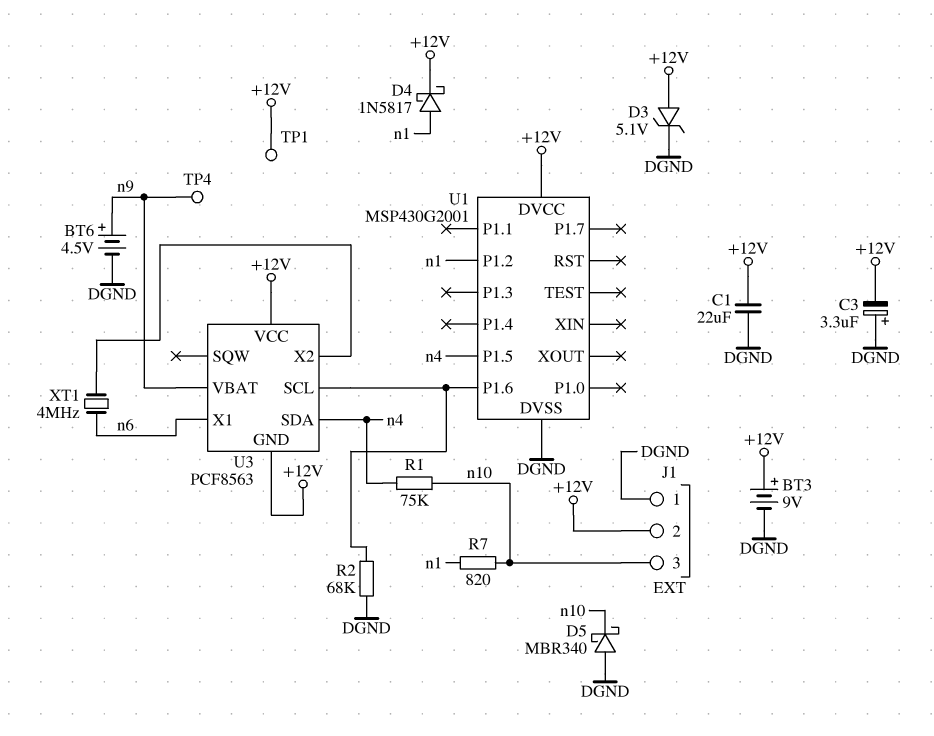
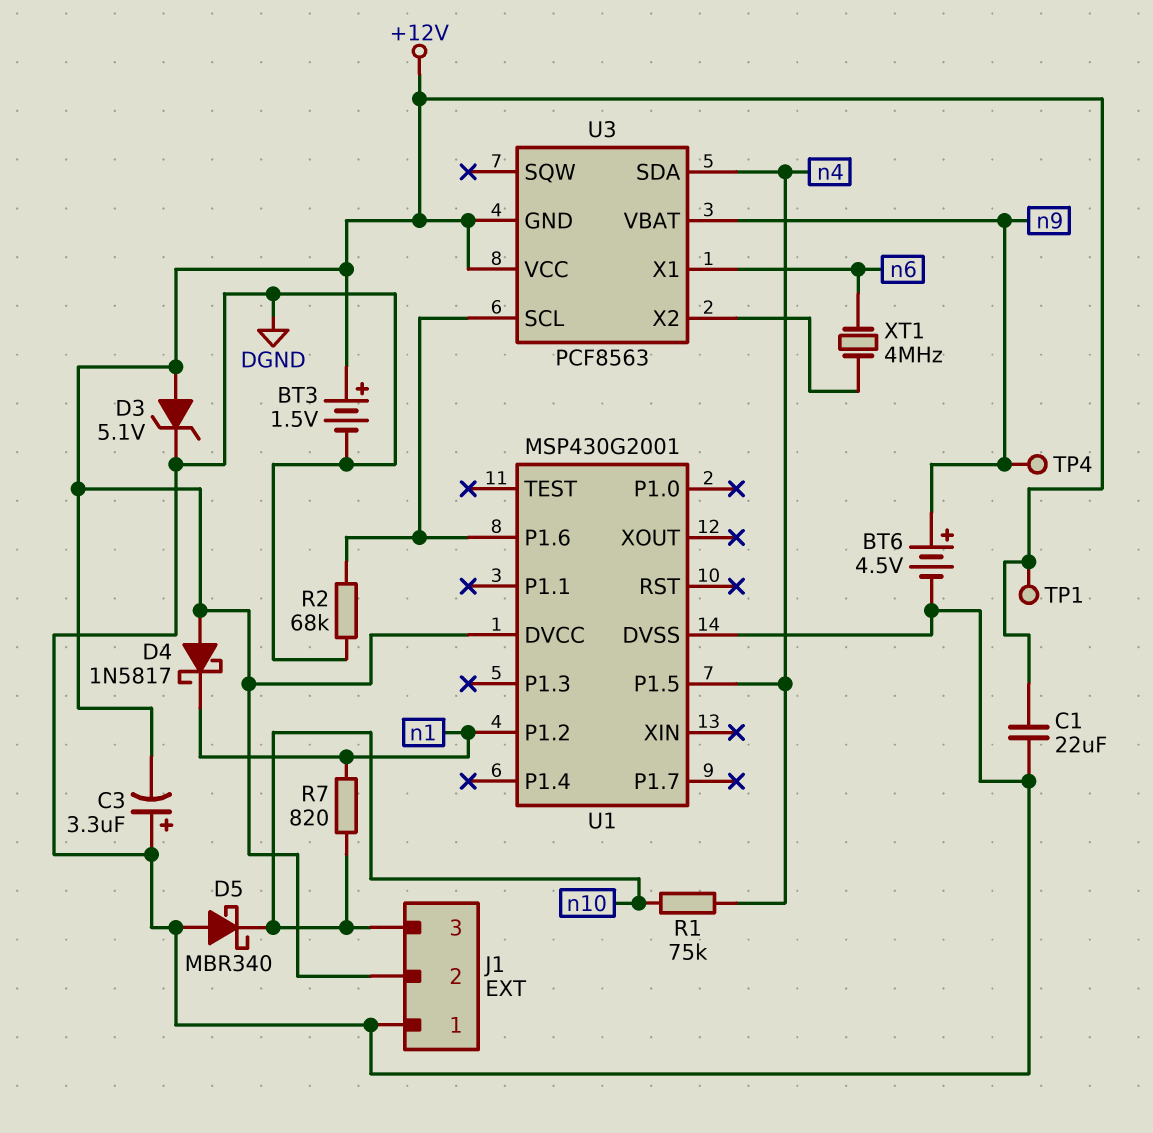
BT3: 9V (plus +12V, minus DGND) -> 1.5V (plus +12V, minus DGND)
D4: schottky 1N5817 (A n1, K +12V) -> schottky 1N5817 (A +12V, K n1)

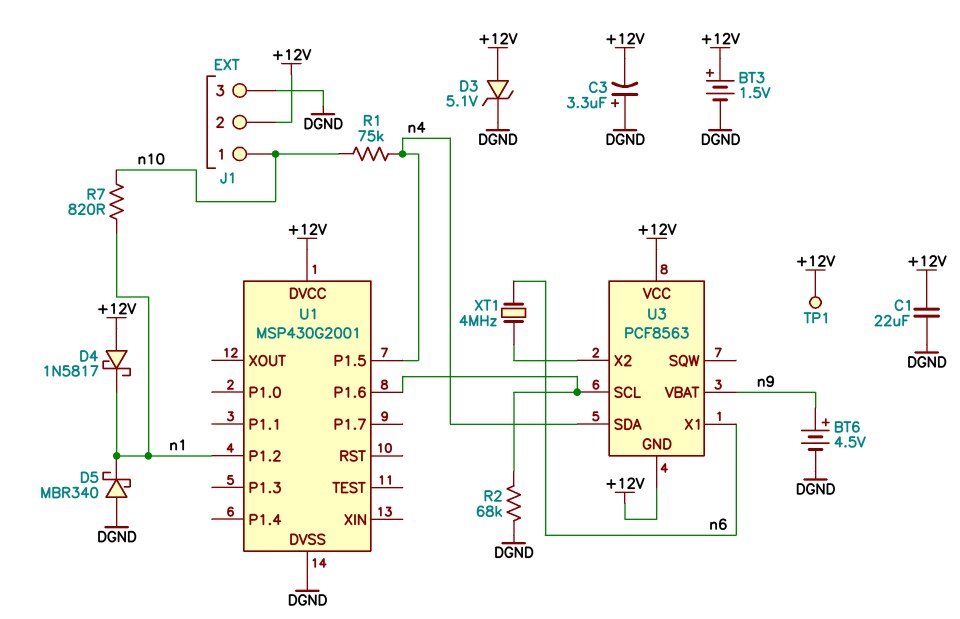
D5: schottky MBR340 (A DGND, K n10) -> schottky MBR340 (A DGND, K n1)
J1 pin 1: DGND -> n10
J1 pin 3: n10 -> DGND
TP4: test point (n9) -> none

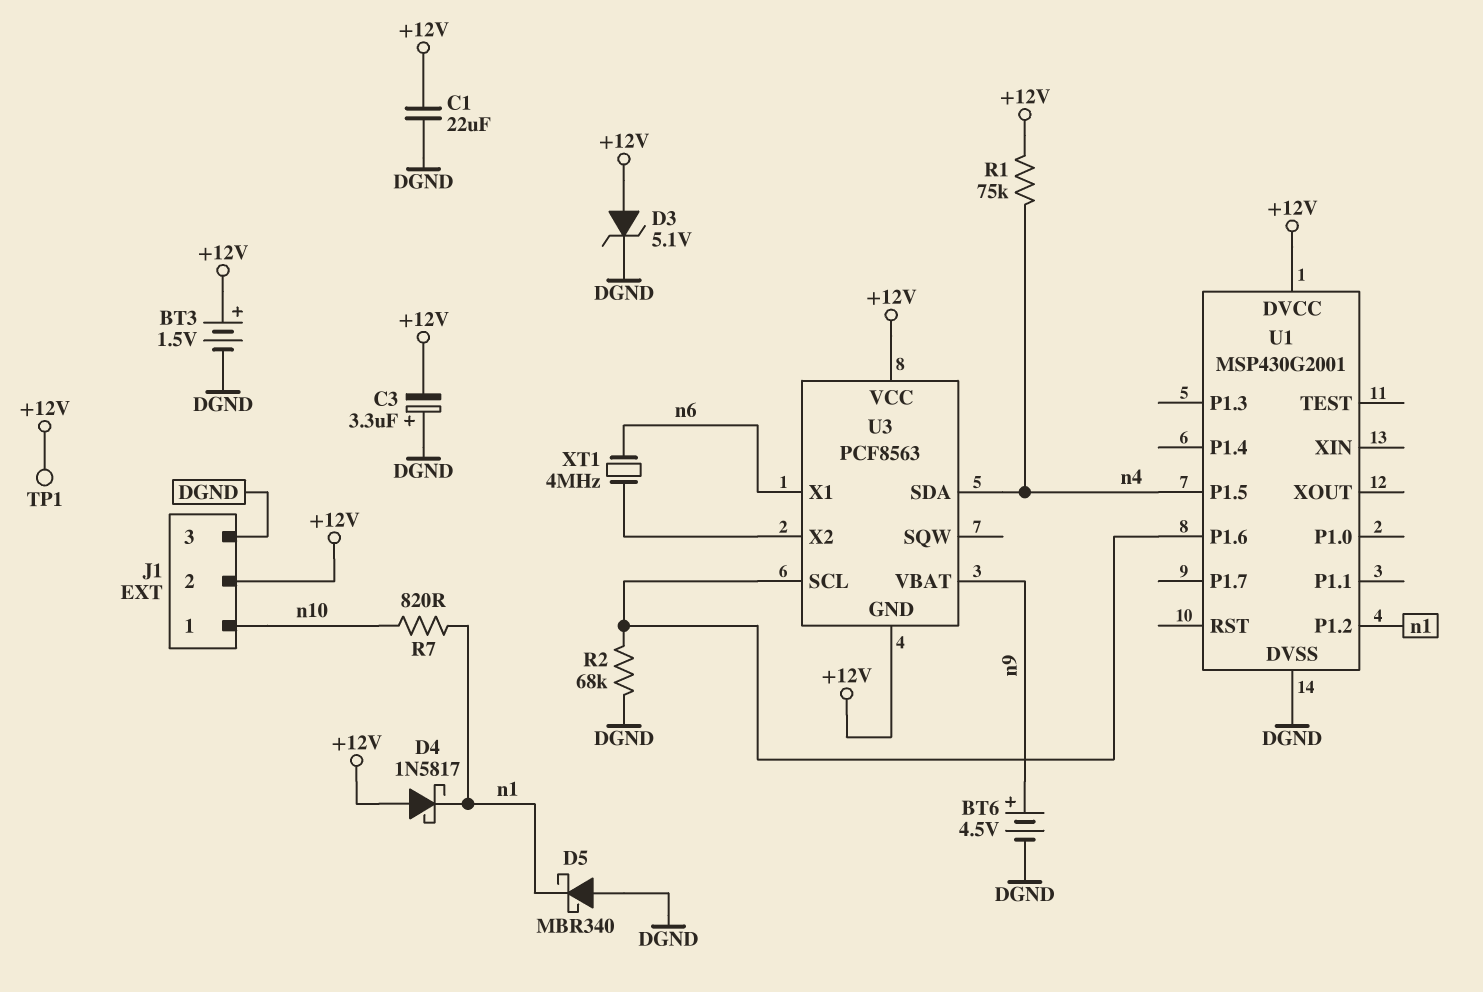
R1: 75k (n4, n10) -> 75k (+12V, n4)

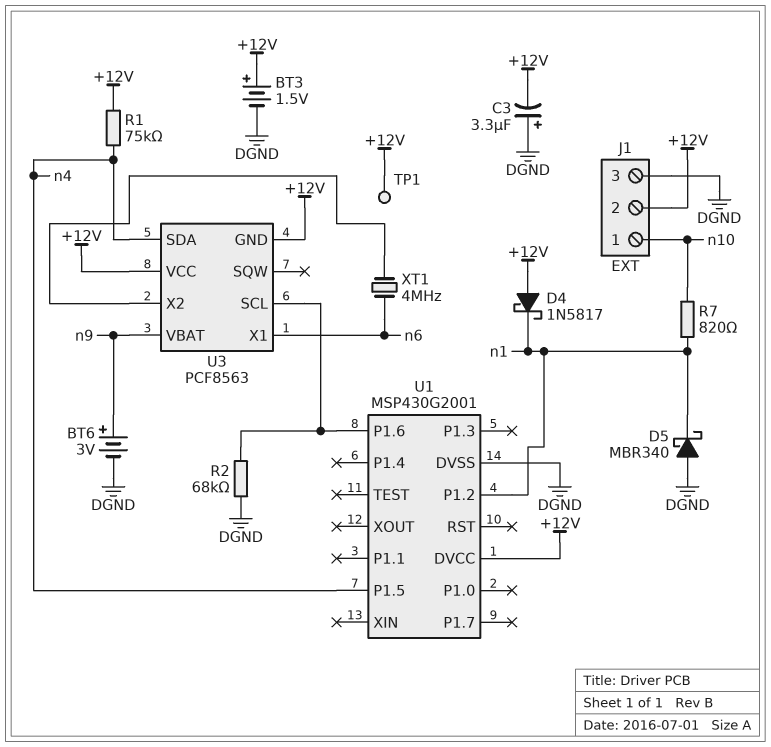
BT6: 4.5V (plus n9, minus DGND) -> 3V (plus n9, minus DGND)
C1: 22uF (+12V, DGND) -> none
D3: zener 5.1V (A +12V, K DGND) -> none

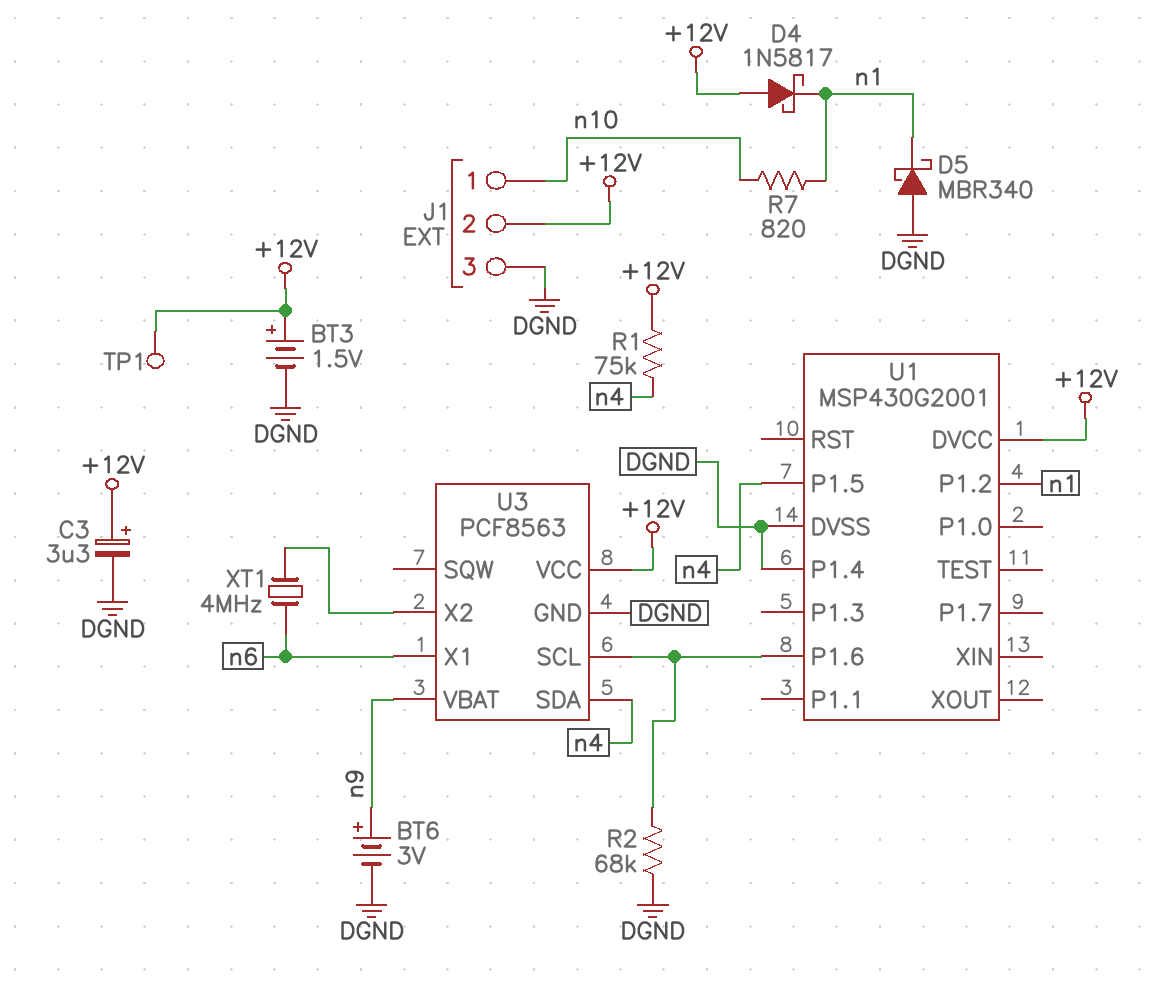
C3: 3.3uF (plus DGND, minus +12V) -> 3.3uF (plus +12V, minus DGND)
U1 pin P1.4: none -> DGND
U3 pin GND: +12V -> DGND

